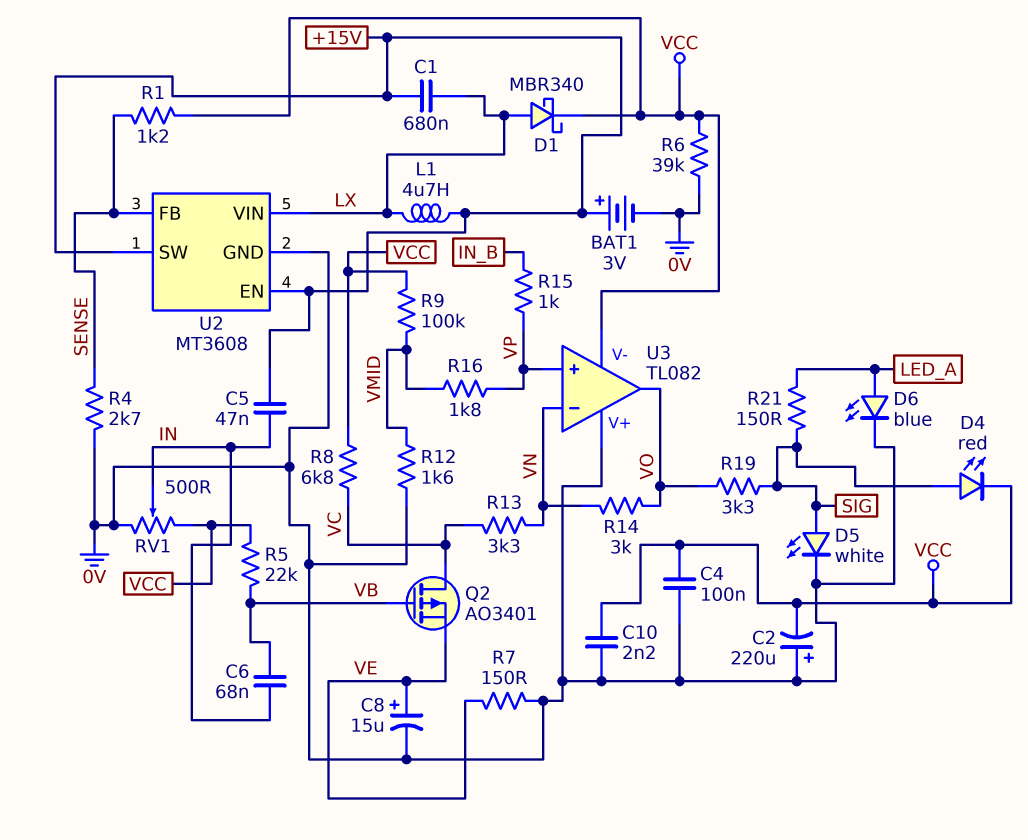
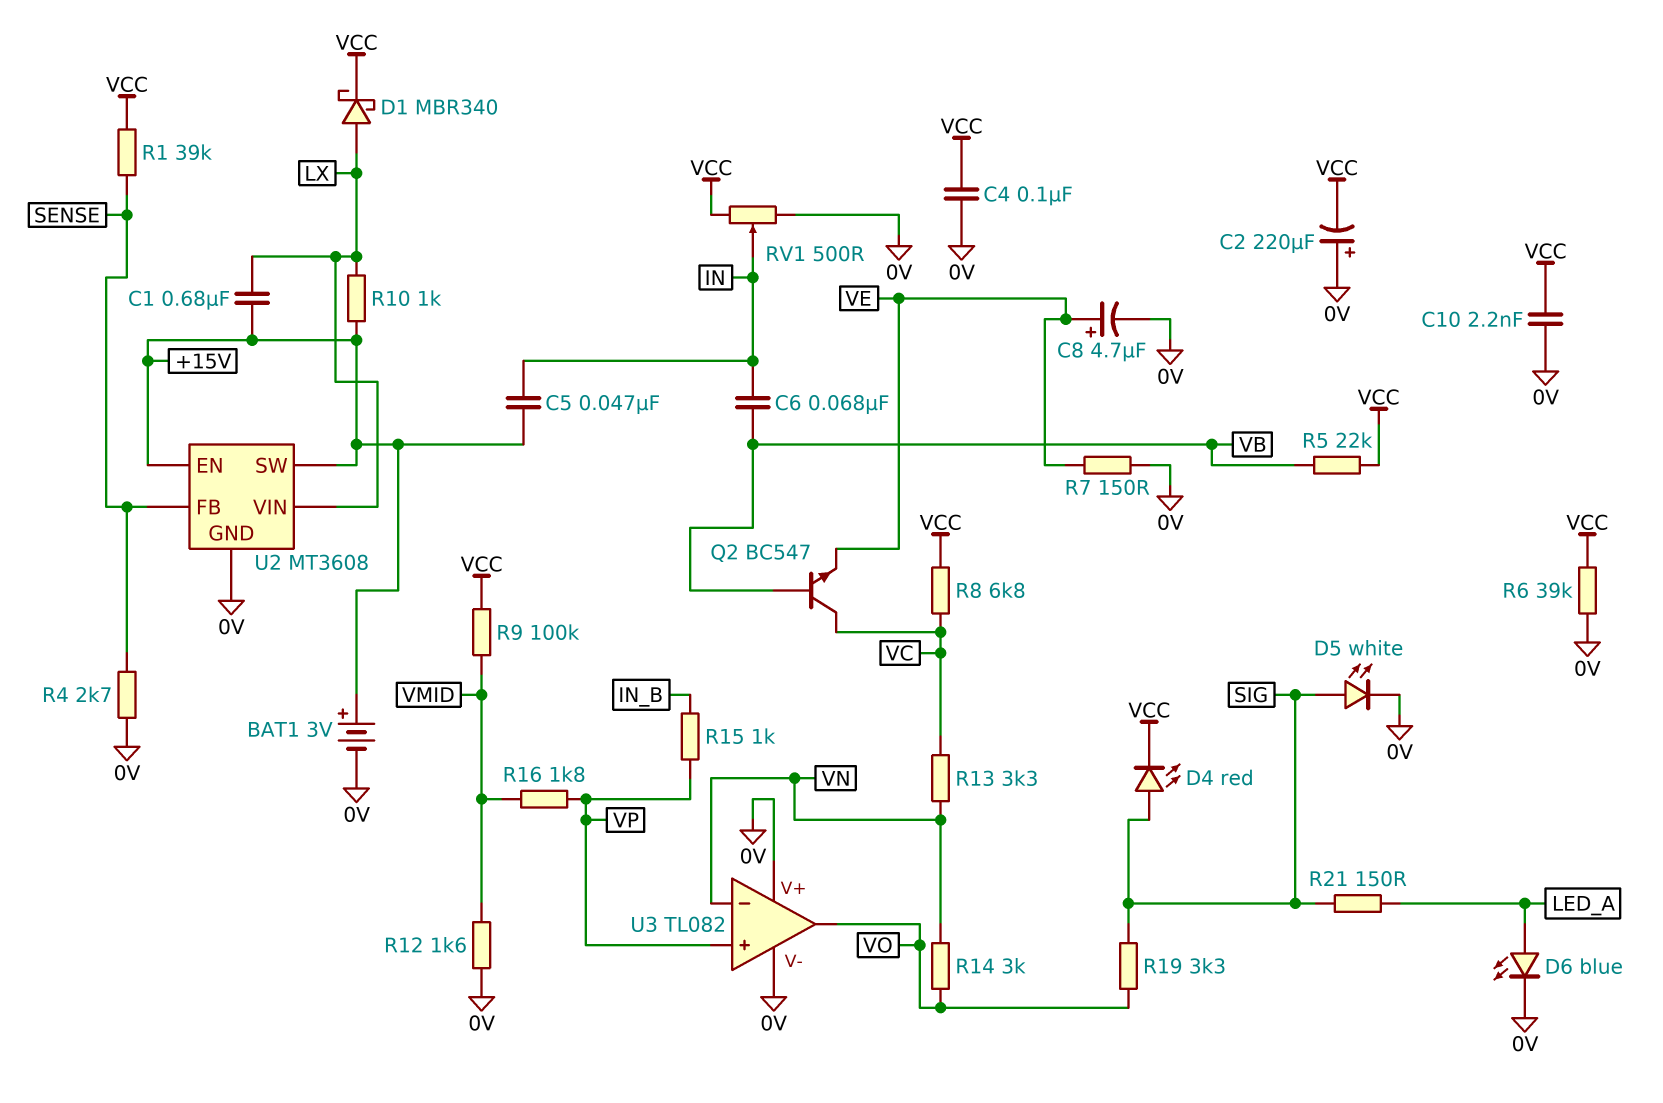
C8: 15uF (plus VE, minus 0V) -> 4.7uF (plus VE, minus 0V)
L1: 4.7uH (+15V, LX) -> none
Q2: PMOS AO3401 (G VB, D VC, S VE) -> NPN BC547 (B VB, C VC, E VE)
R1: 1.2k (SENSE, VCC) -> 39k (SENSE, VCC)
R10: none -> 1k (+15V, LX)
U3 pin V-: VCC -> 0V

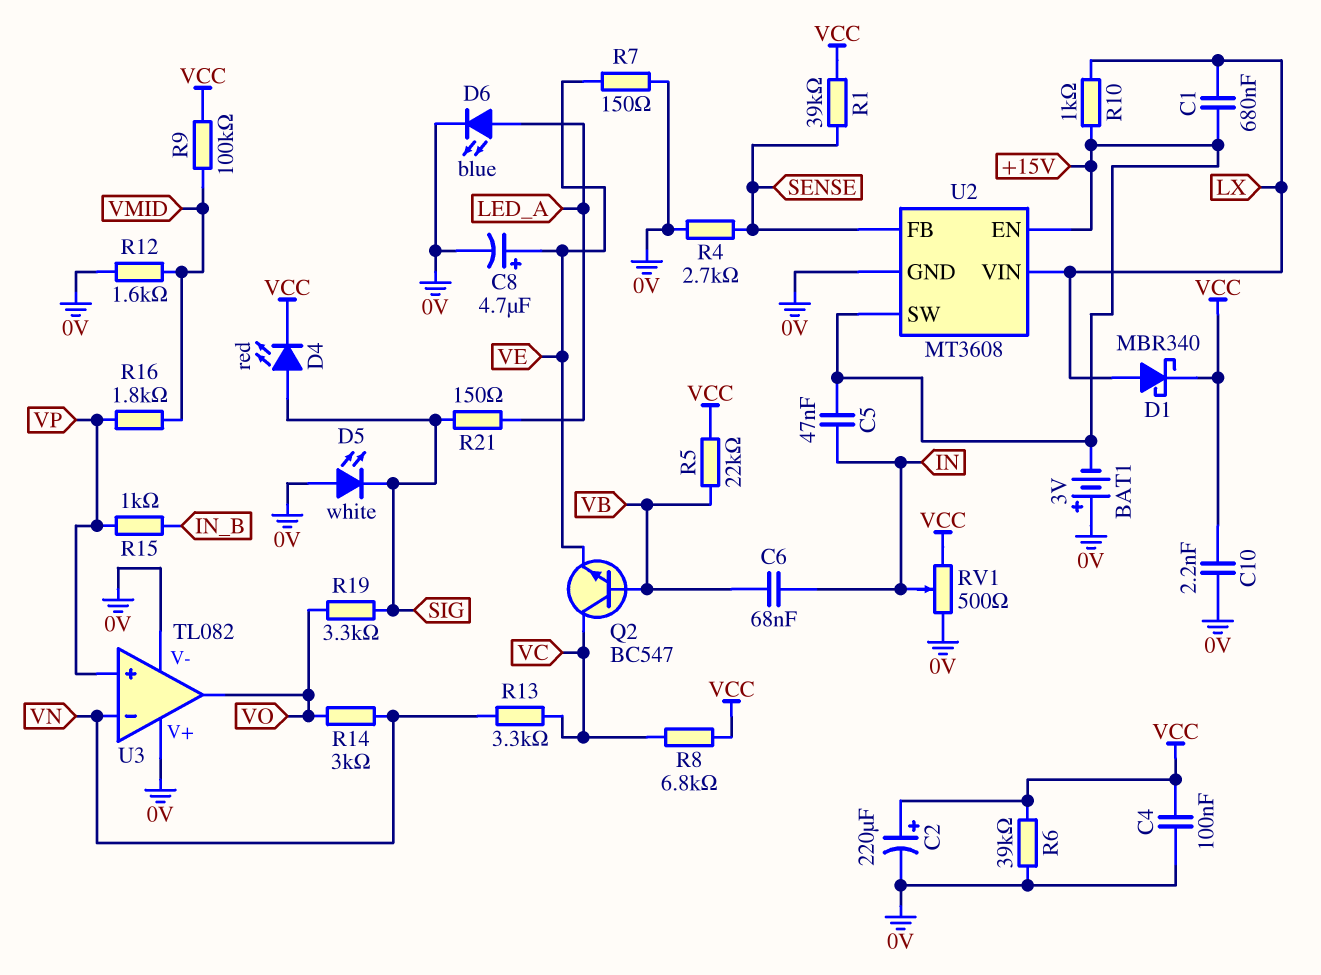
BAT1: 3V (plus +15V, minus 0V) -> 3V (plus 0V, minus +15V)
C2: 220uF (plus 0V, minus VCC) -> 220uF (plus VCC, minus 0V)
D5: LED white (A SIG, K 0V) -> LED white (A 0V, K SIG)

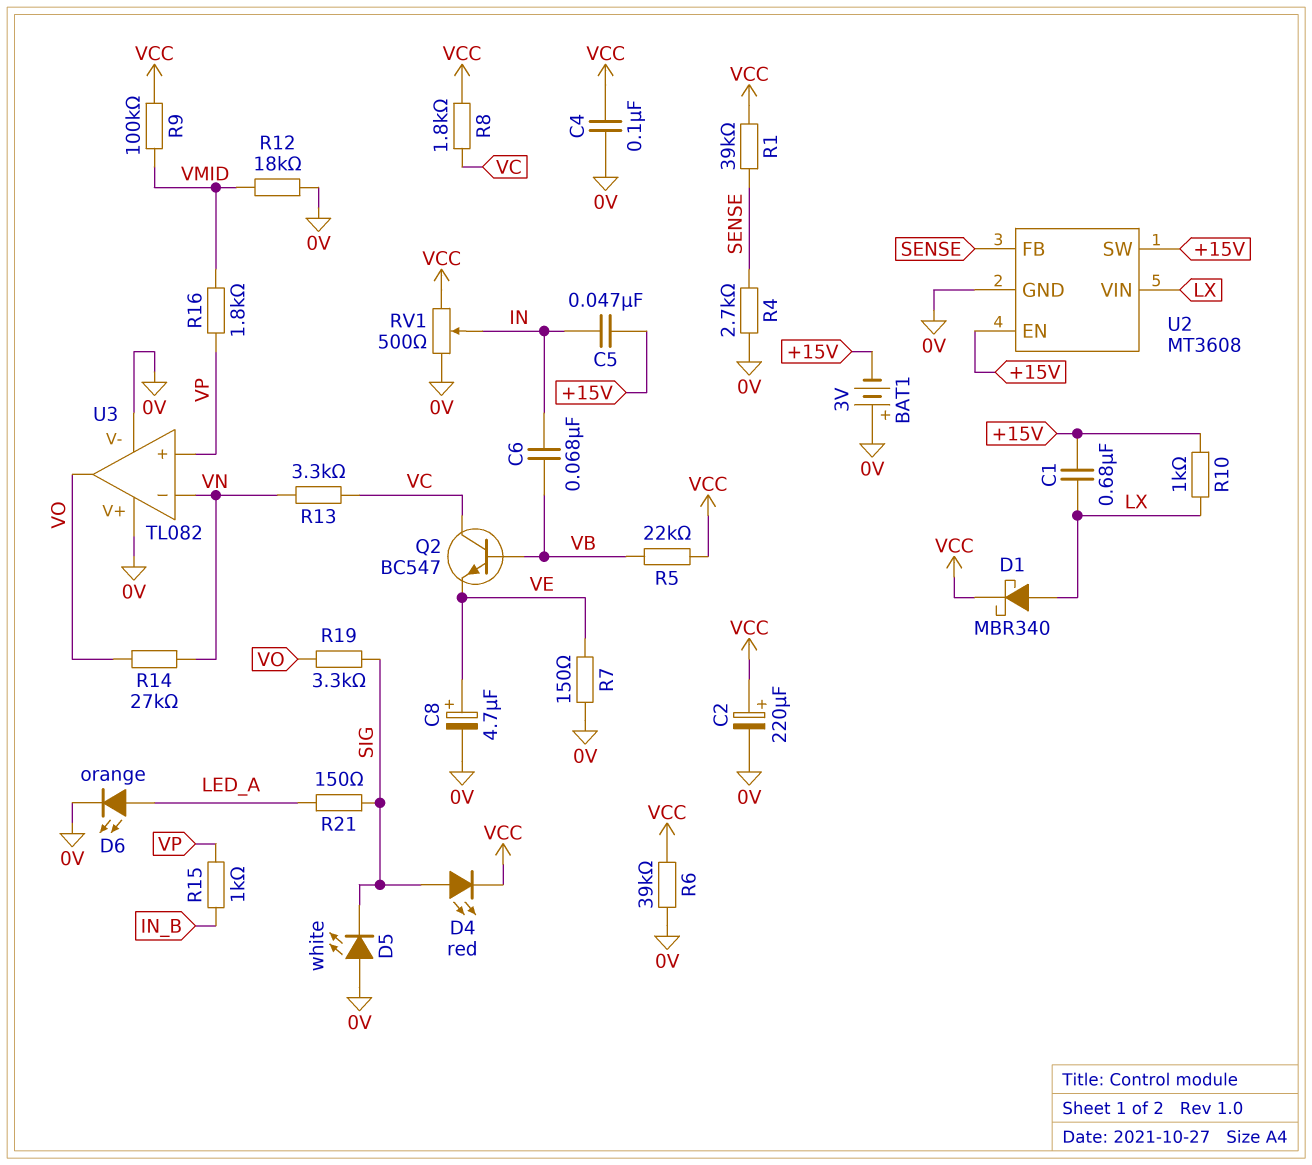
C10: 2.2nF (0V, VCC) -> none
D6: LED blue (A LED_A, K 0V) -> LED orange (A LED_A, K 0V)
R8: 6.8k (VC, VCC) -> 1.8k (VC, VCC)
R12: 1.6k (0V, VMID) -> 18k (0V, VMID)
R14: 3k (VN, VO) -> 27k (VN, VO)

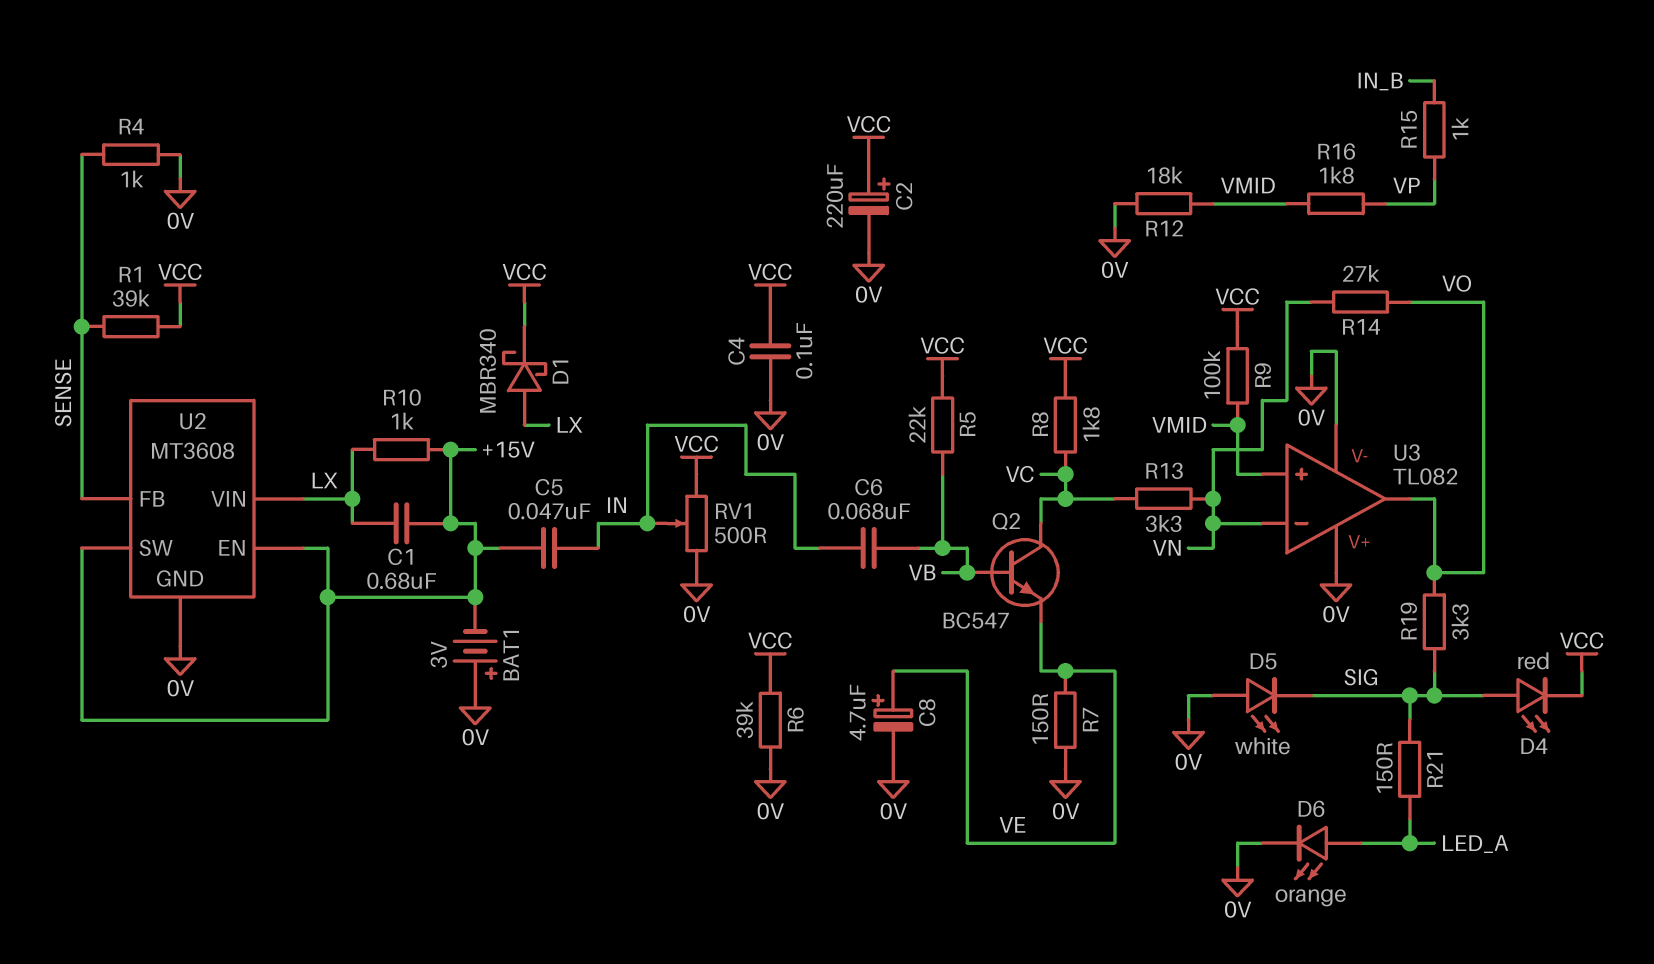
R4: 2.7k (0V, SENSE) -> 1k (0V, SENSE)
U3 pin in+: VP -> VMID

